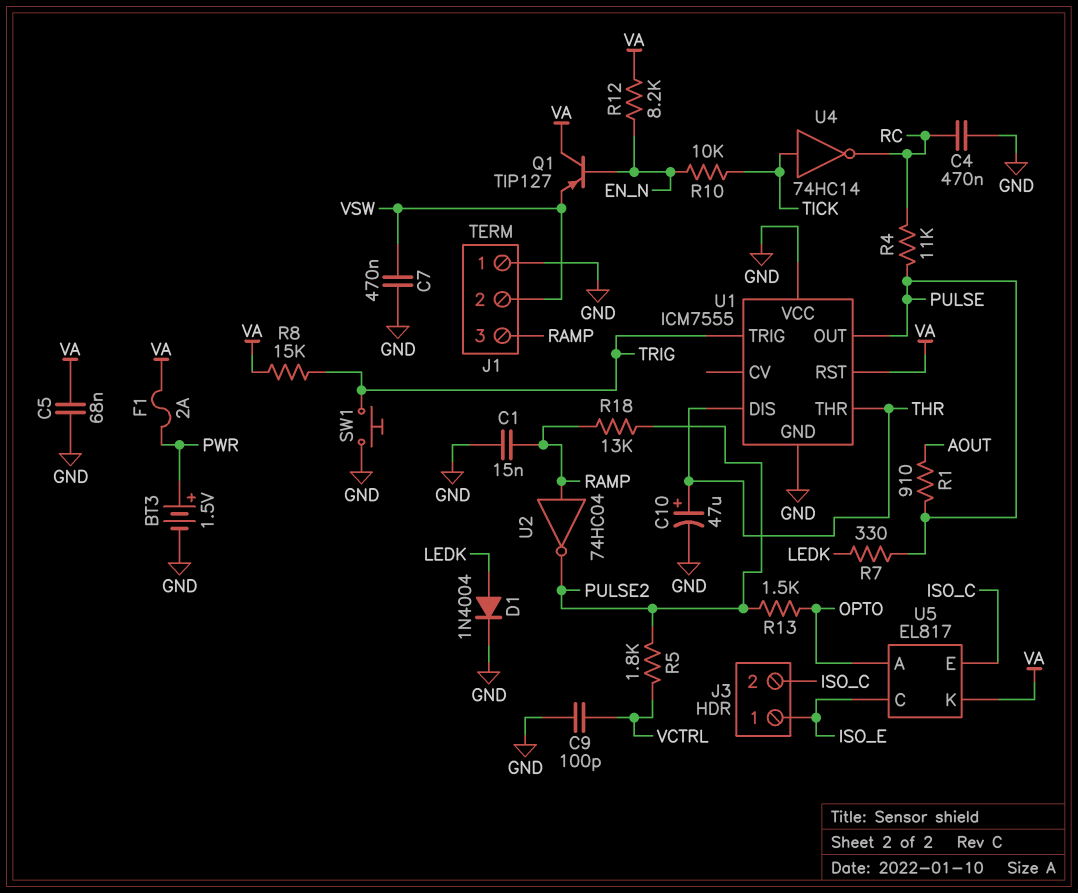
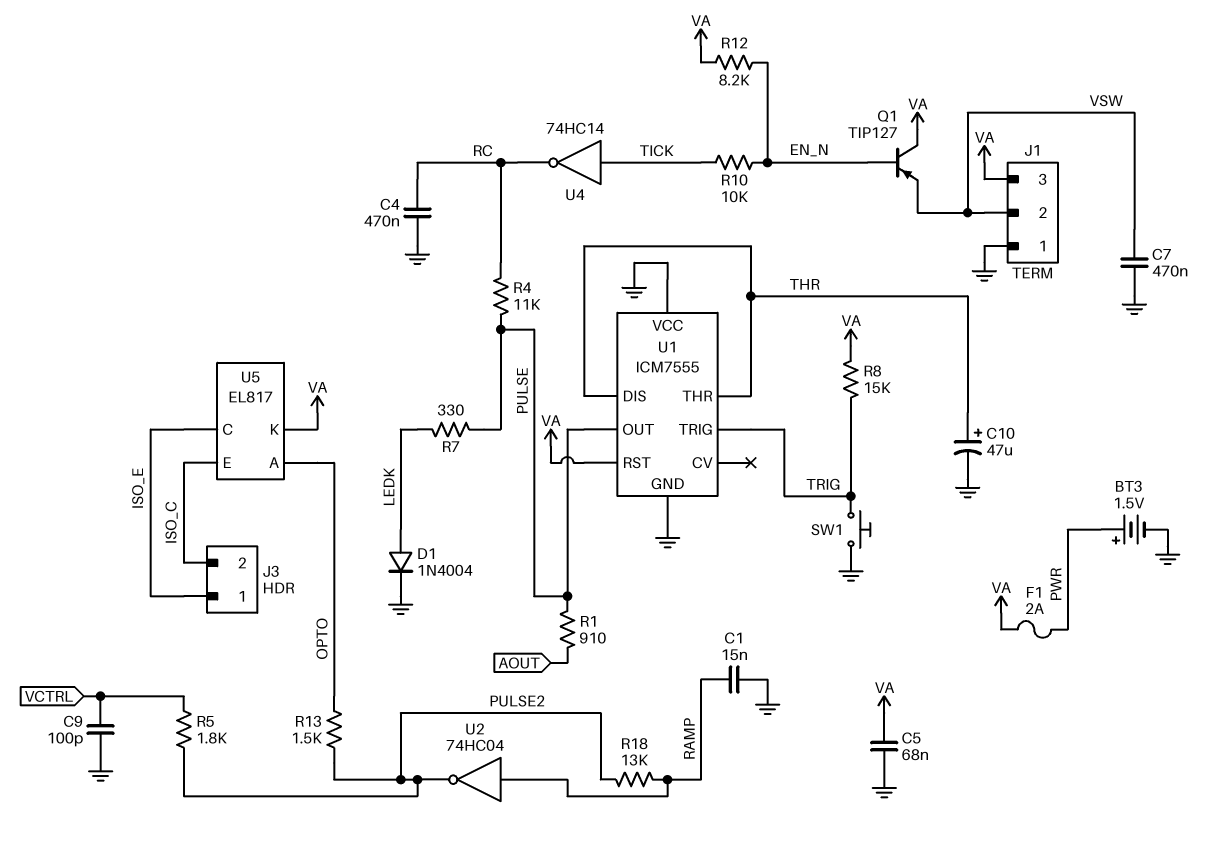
J1 pin 3: RAMP -> VA

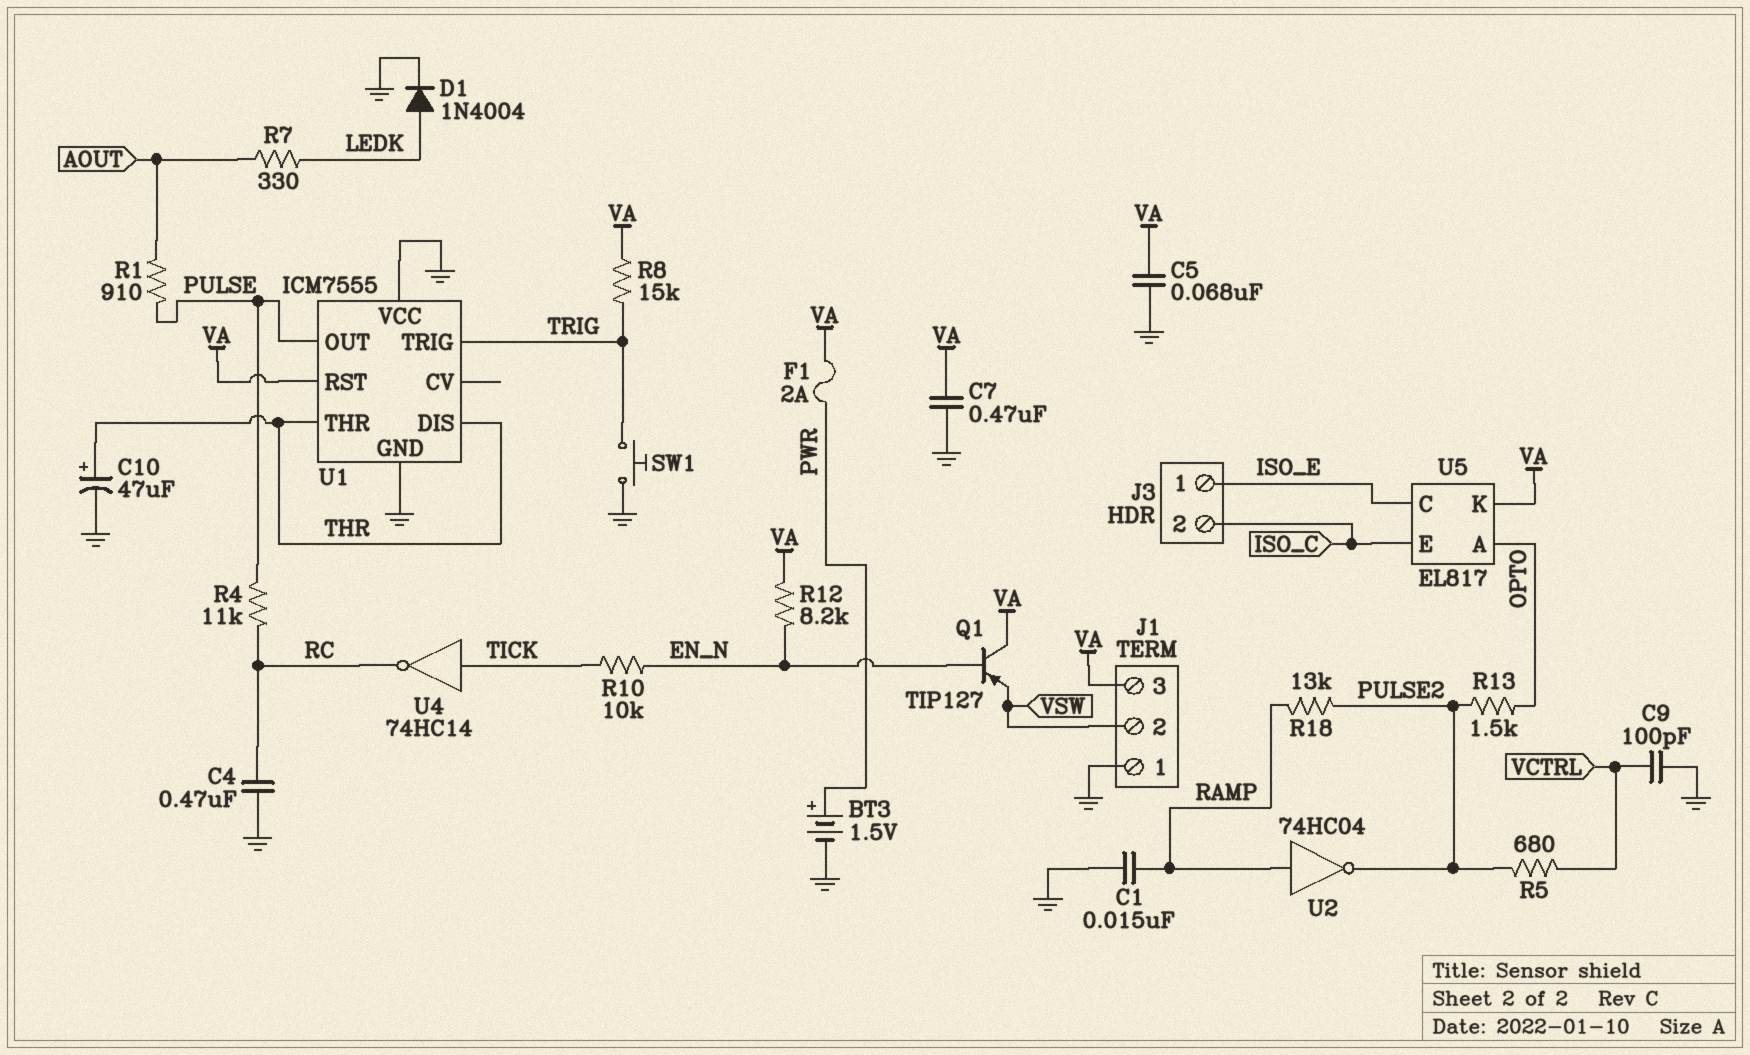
C7: 470nF (GND, VSW) -> 470nF (GND, VA)
R5: 1.8k (PULSE2, VCTRL) -> 680 (PULSE2, VCTRL)
R7: 330 (LEDK, PULSE) -> 330 (AOUT, LEDK)

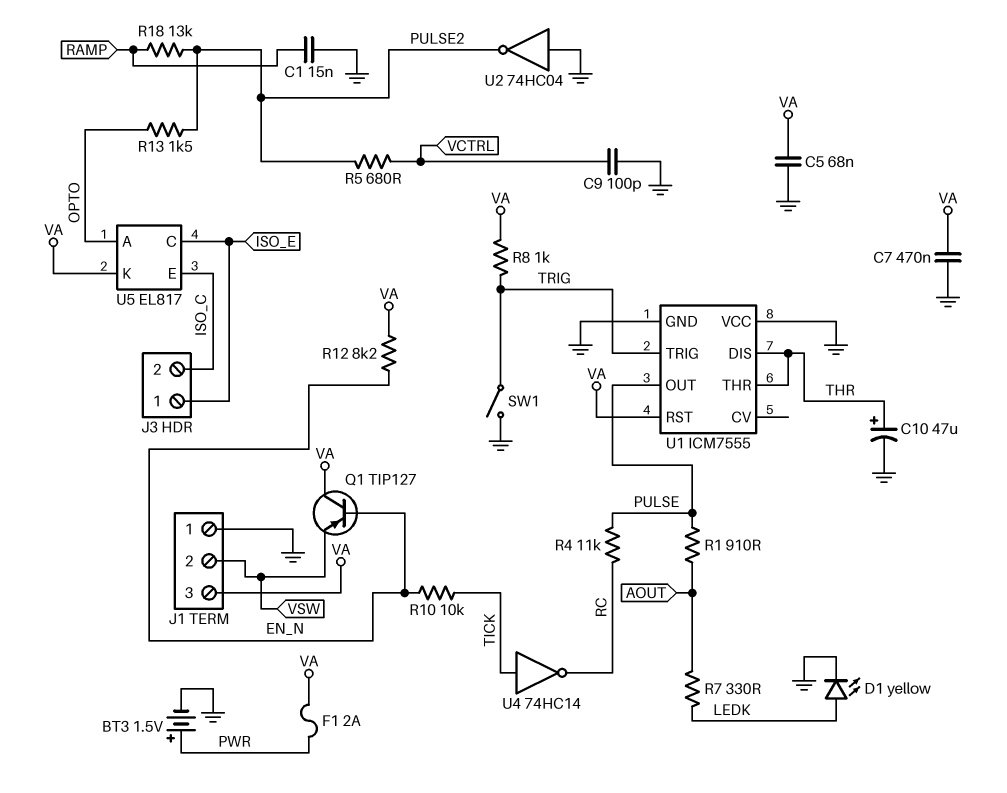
C4: 470nF (GND, RC) -> none
D1: diode 1N4004 (A LEDK, K GND) -> LED yellow (A LEDK, K GND)
R8: 15k (TRIG, VA) -> 1k (TRIG, VA)
SW1: button (GND, TRIG) -> switch (GND, TRIG)
U2: NOT 74HC04 (in RAMP, out PULSE2) -> NOT 74HC04 (in GND, out PULSE2)

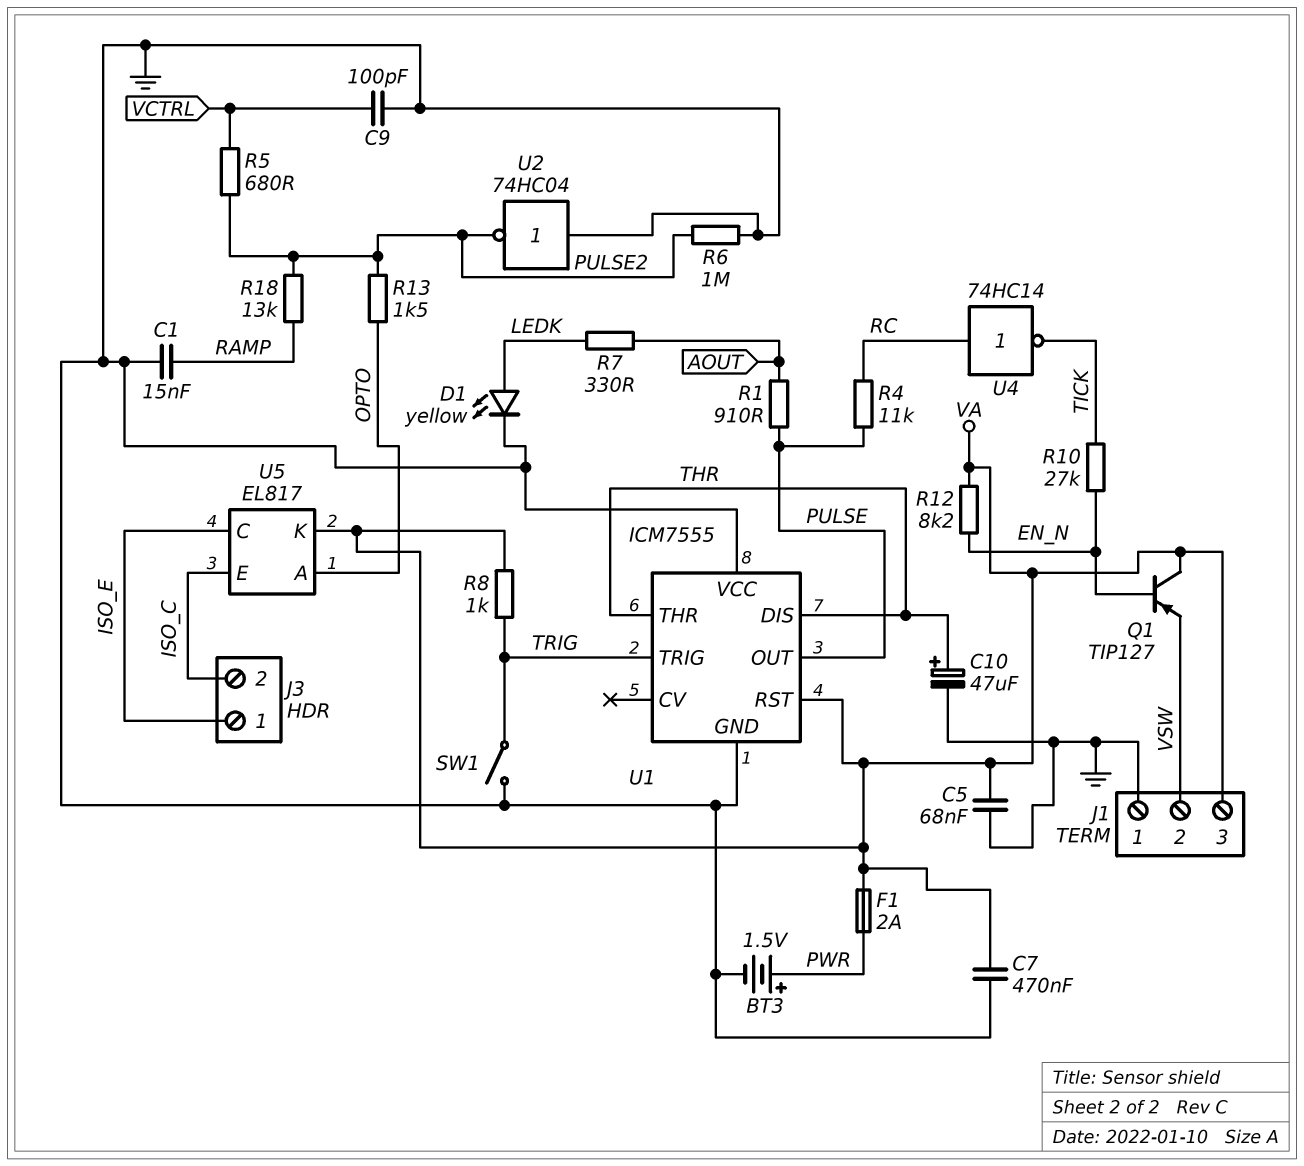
R6: none -> 1M (GND, PULSE2)
R10: 10k (EN_N, TICK) -> 27k (EN_N, TICK)
U4: NOT 74HC14 (in TICK, out RC) -> NOT 74HC14 (in RC, out TICK)

